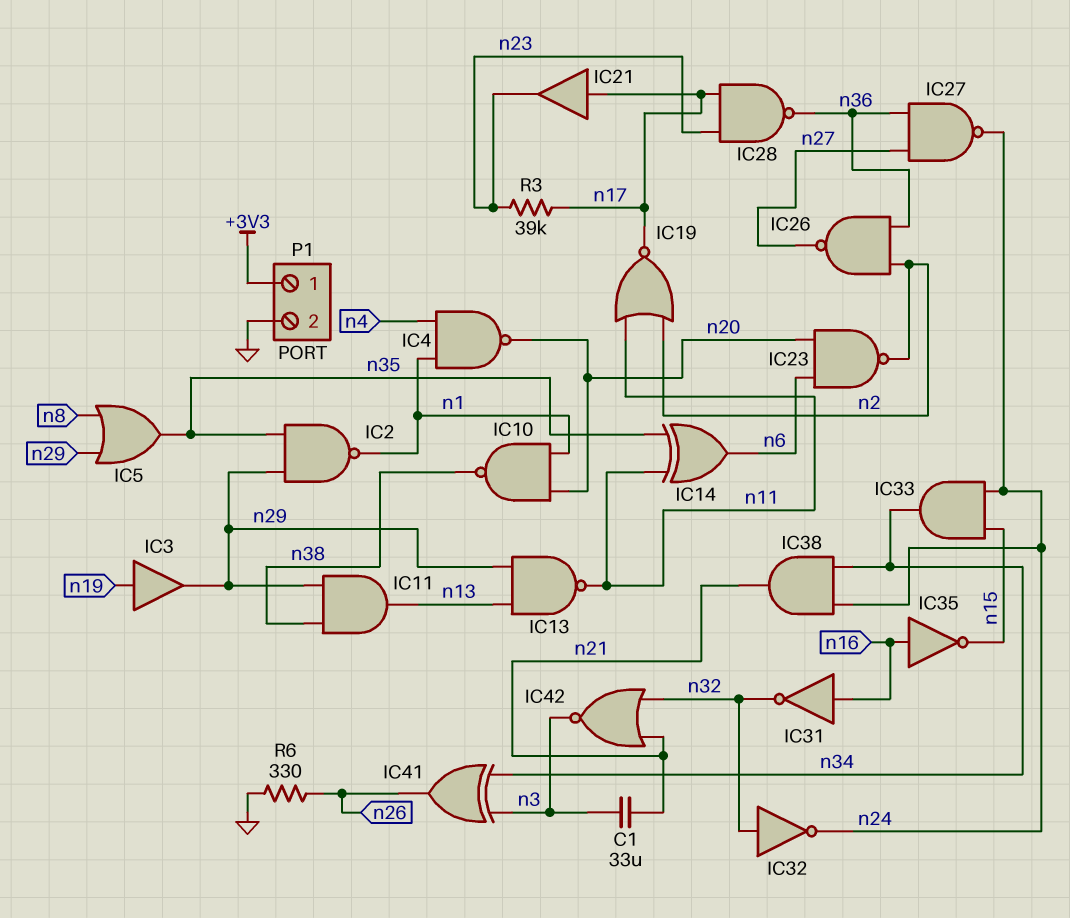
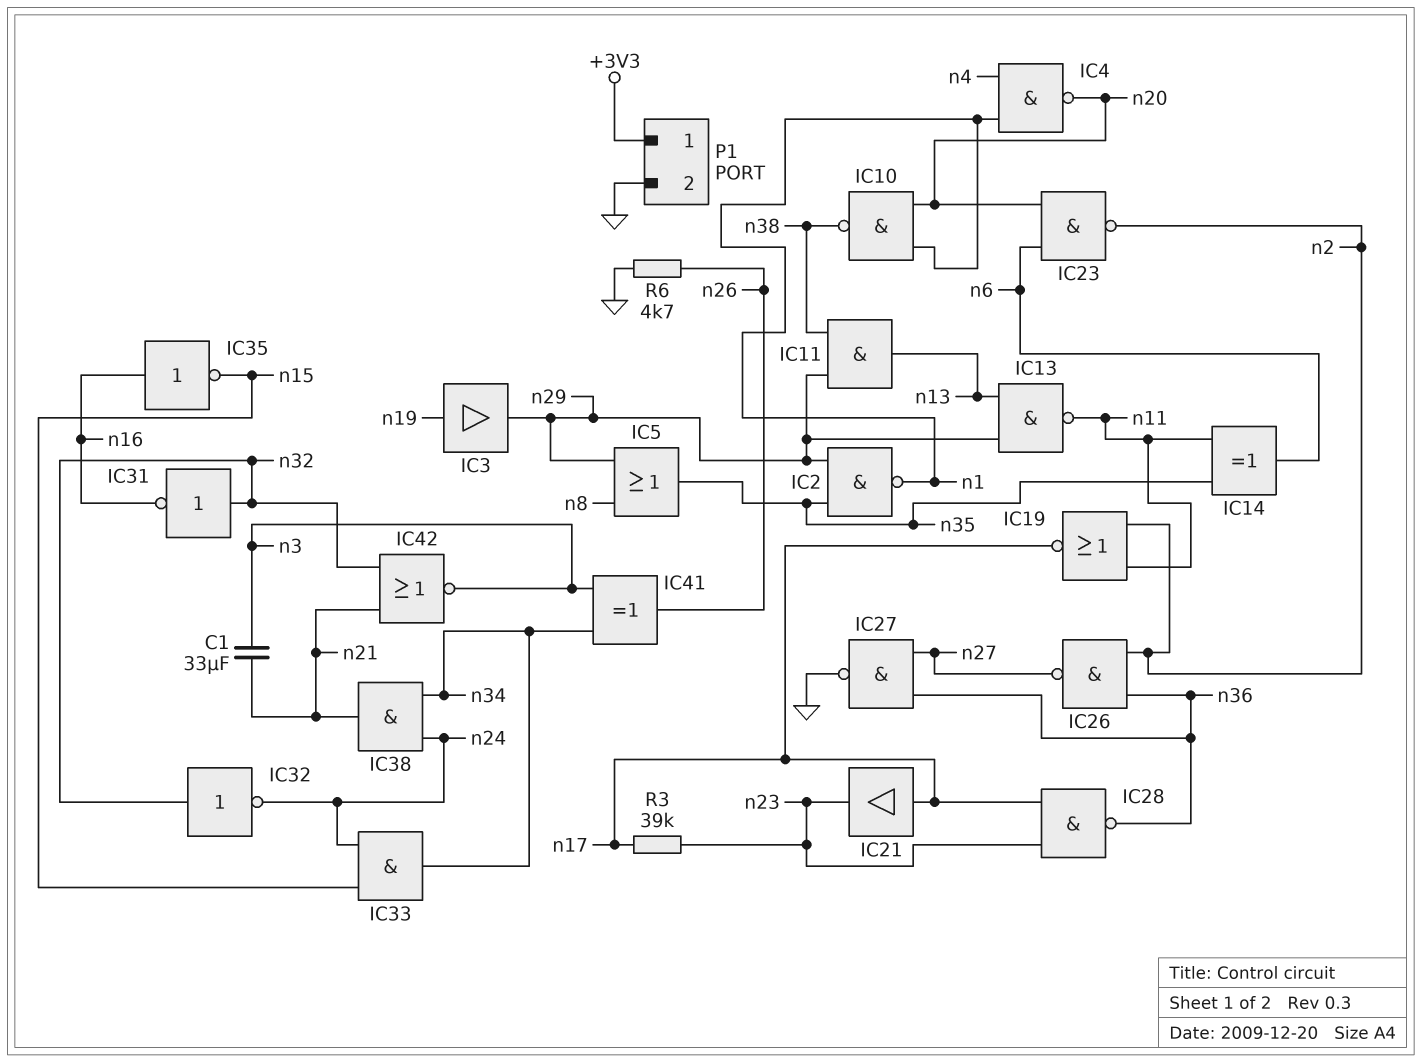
IC27: NAND (in n27, in n36, out n24) -> NAND (in n27, in n36, out GND)
IC31: NOT (in n16, out n32) -> NOT (in n32, out n16)
R6: 330 (GND, n26) -> 4.7k (GND, n26)

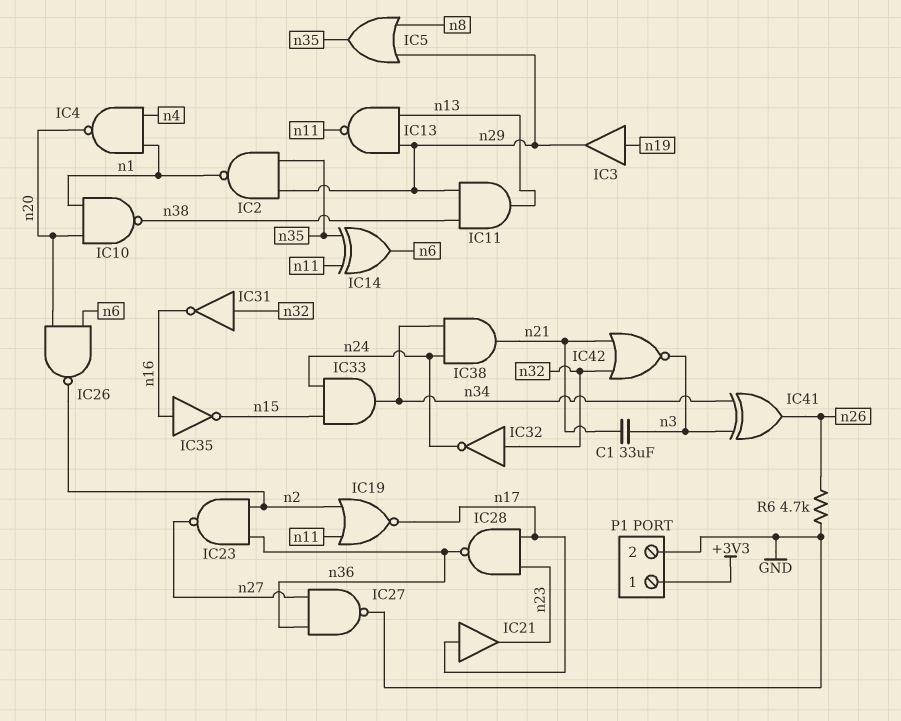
IC23: NAND (in n6, in n20, out n2) -> NAND (in n2, in n36, out n27)
IC26: NAND (in n2, in n36, out n27) -> NAND (in n6, in n20, out n2)
R3: 39k (n17, n23) -> none

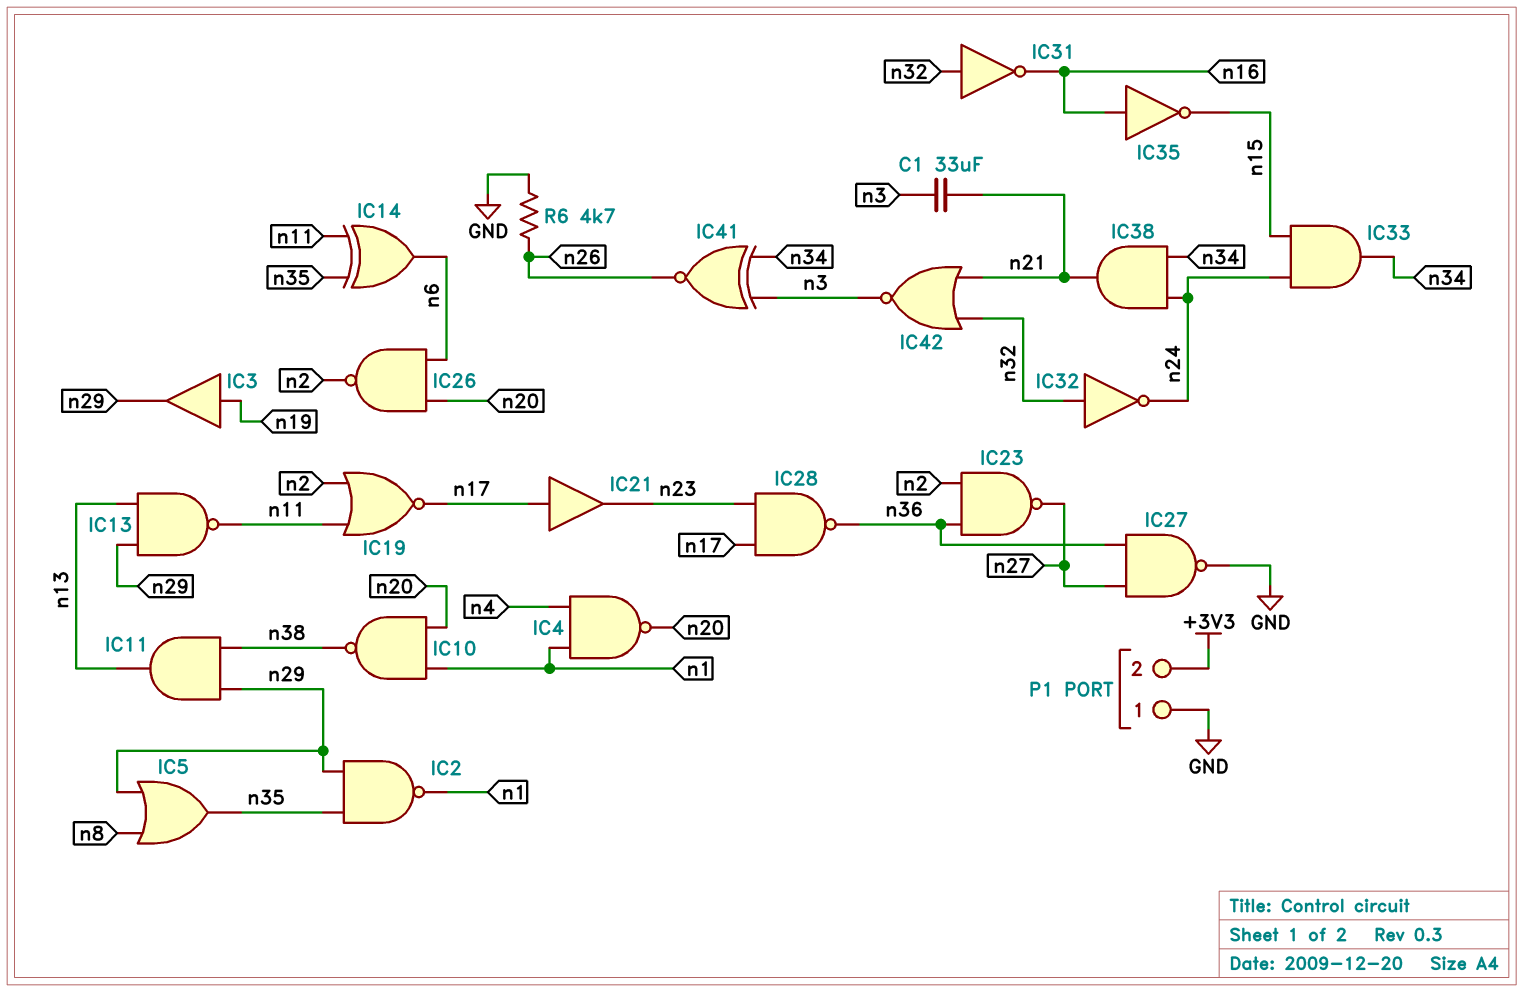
IC41: XOR (in n3, in n34, out n26) -> XNOR (in n3, in n34, out n26)
P1 pin 1: +3V3 -> GND
P1 pin 2: GND -> +3V3

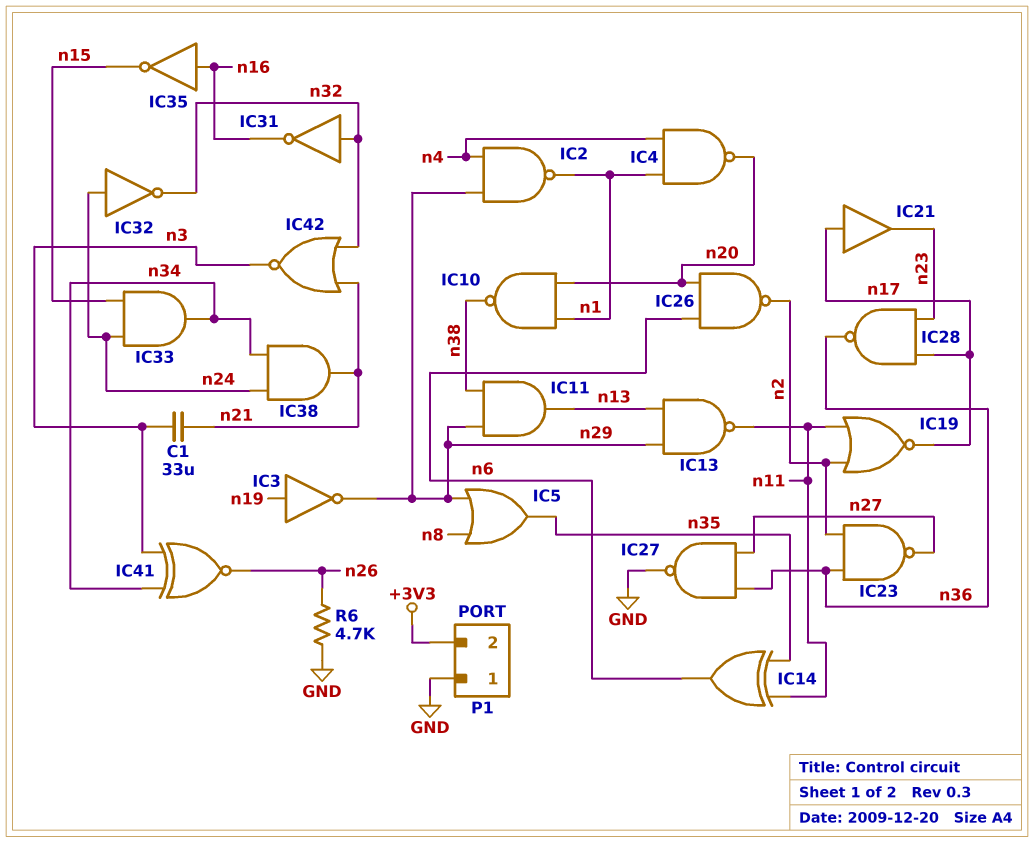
IC2: NAND (in n29, in n35, out n1) -> NAND (in n4, in n29, out n1)
IC3: buffer (in n19, out n29) -> NOT (in n19, out n29)
IC32: NOT (in n32, out n24) -> NOT (in n24, out n32)

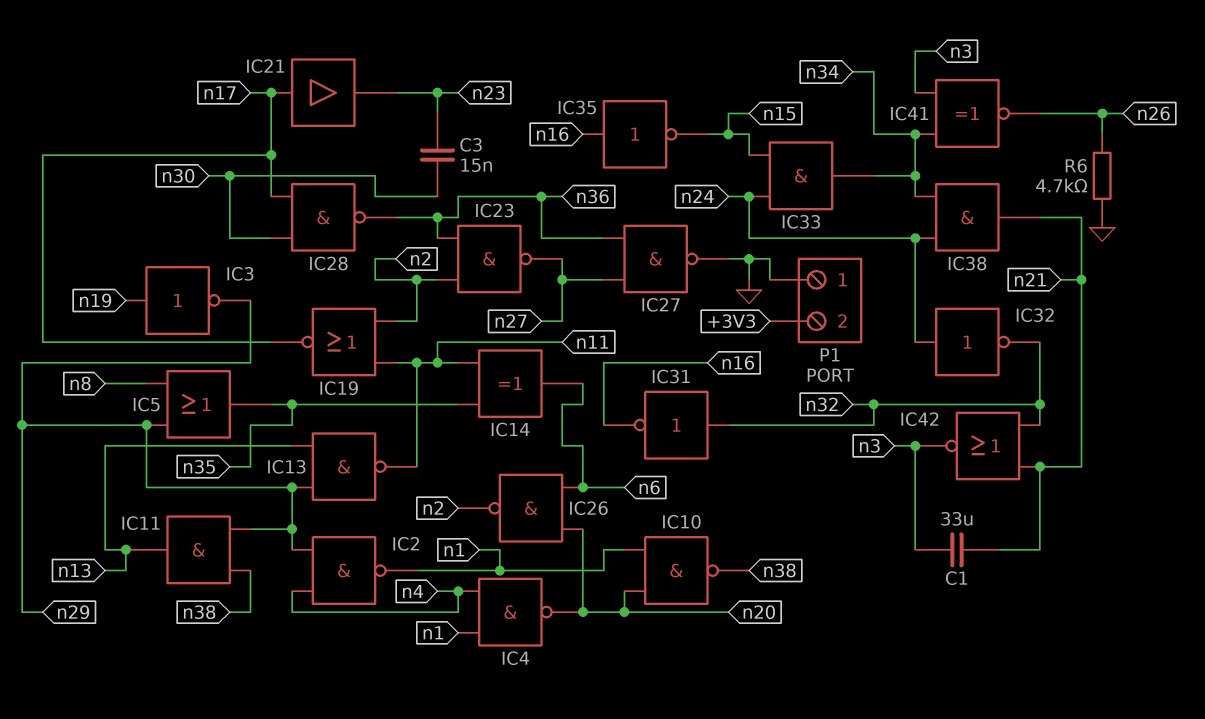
C3: none -> 15nF (n23, n30)
IC28: NAND (in n17, in n23, out n36) -> NAND (in n17, in n30, out n36)

